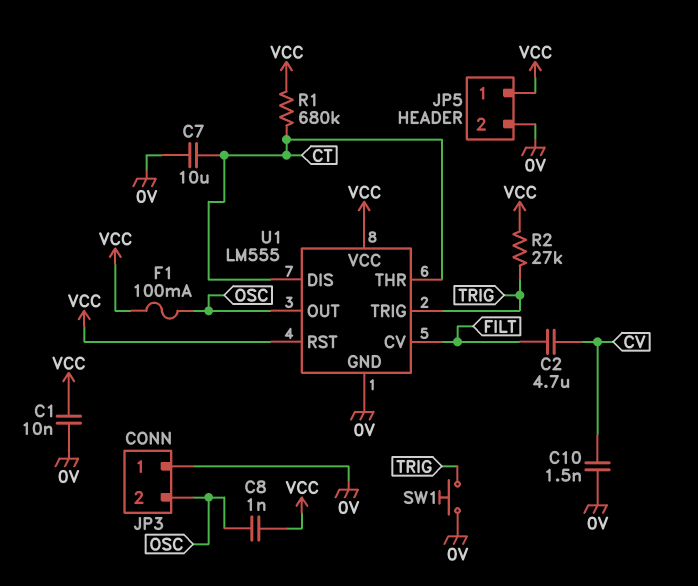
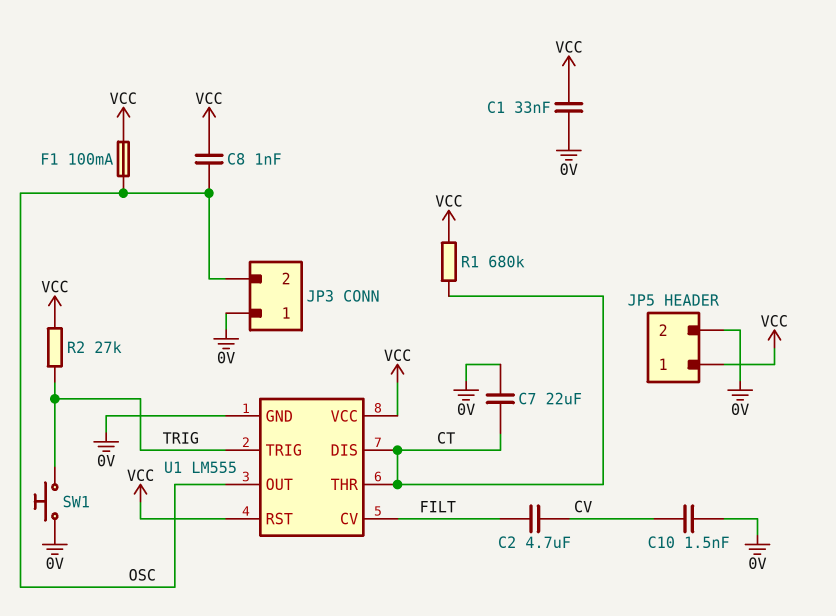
C1: 10nF (0V, VCC) -> 33nF (0V, VCC)
C7: 10uF (0V, CT) -> 22uF (0V, CT)

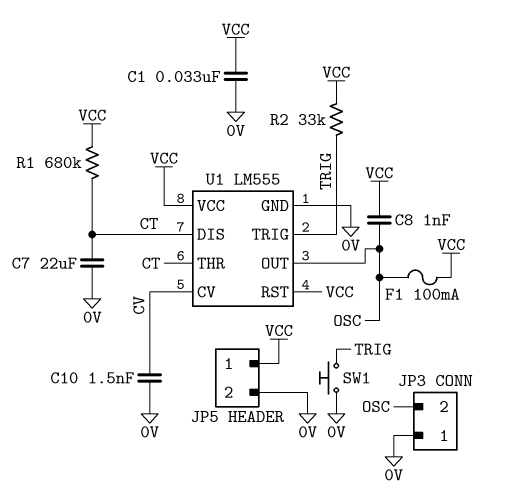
C2: 4.7uF (CV, FILT) -> none
R2: 27k (TRIG, VCC) -> 33k (TRIG, VCC)
U1 pin CV: FILT -> CV

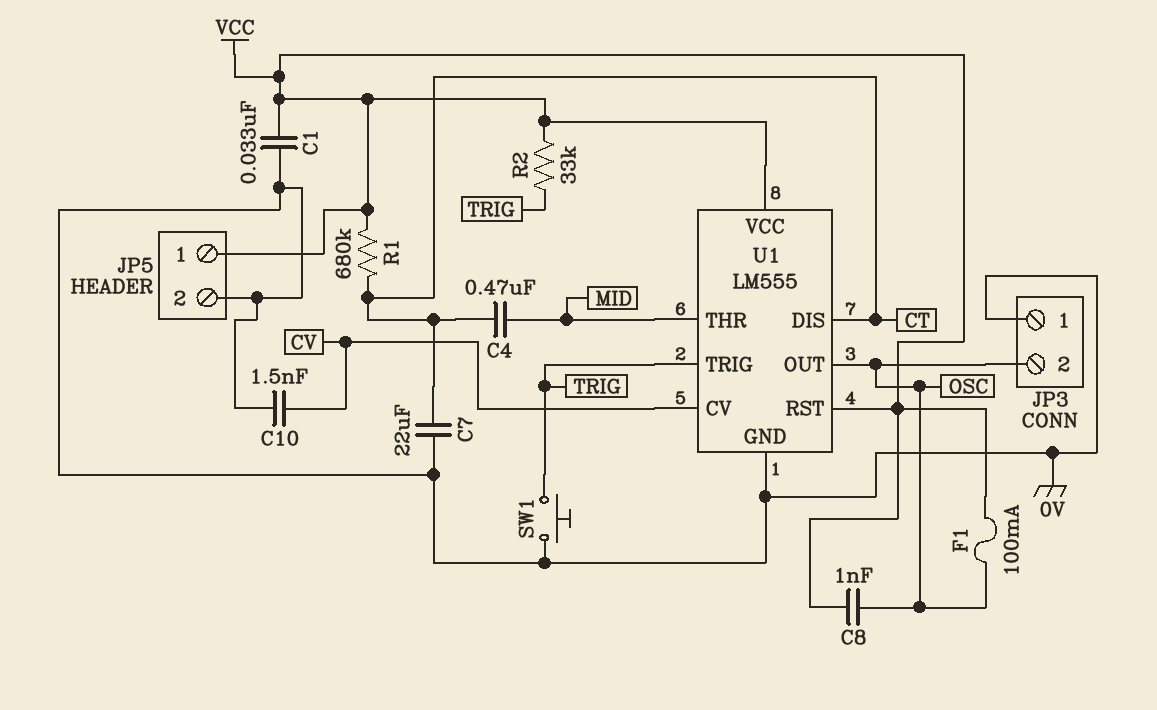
C4: none -> 470nF (CT, MID)
U1 pin THR: CT -> MID

